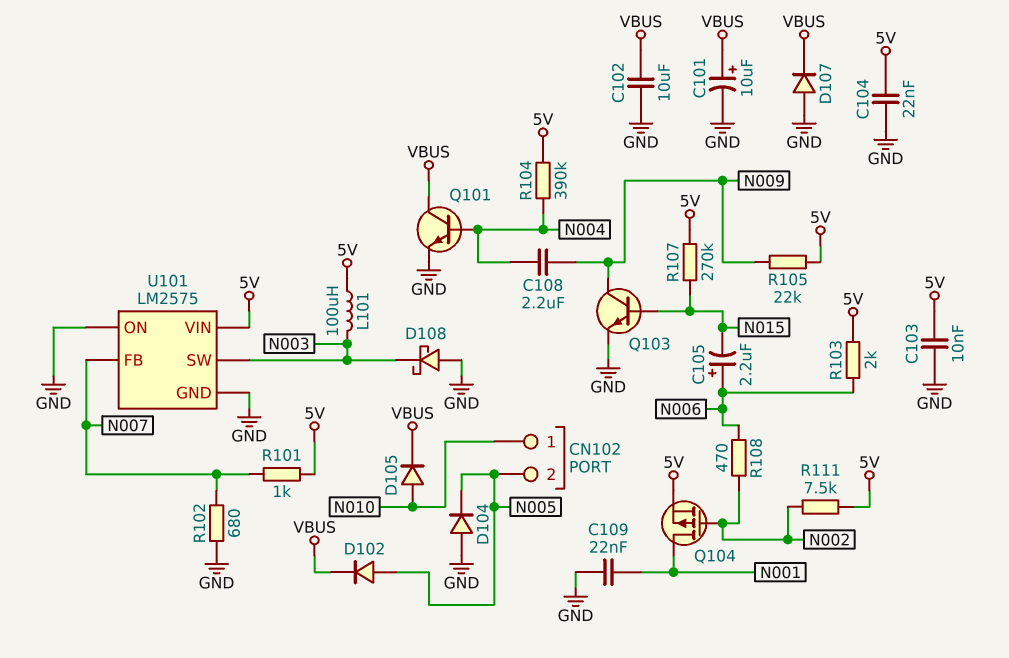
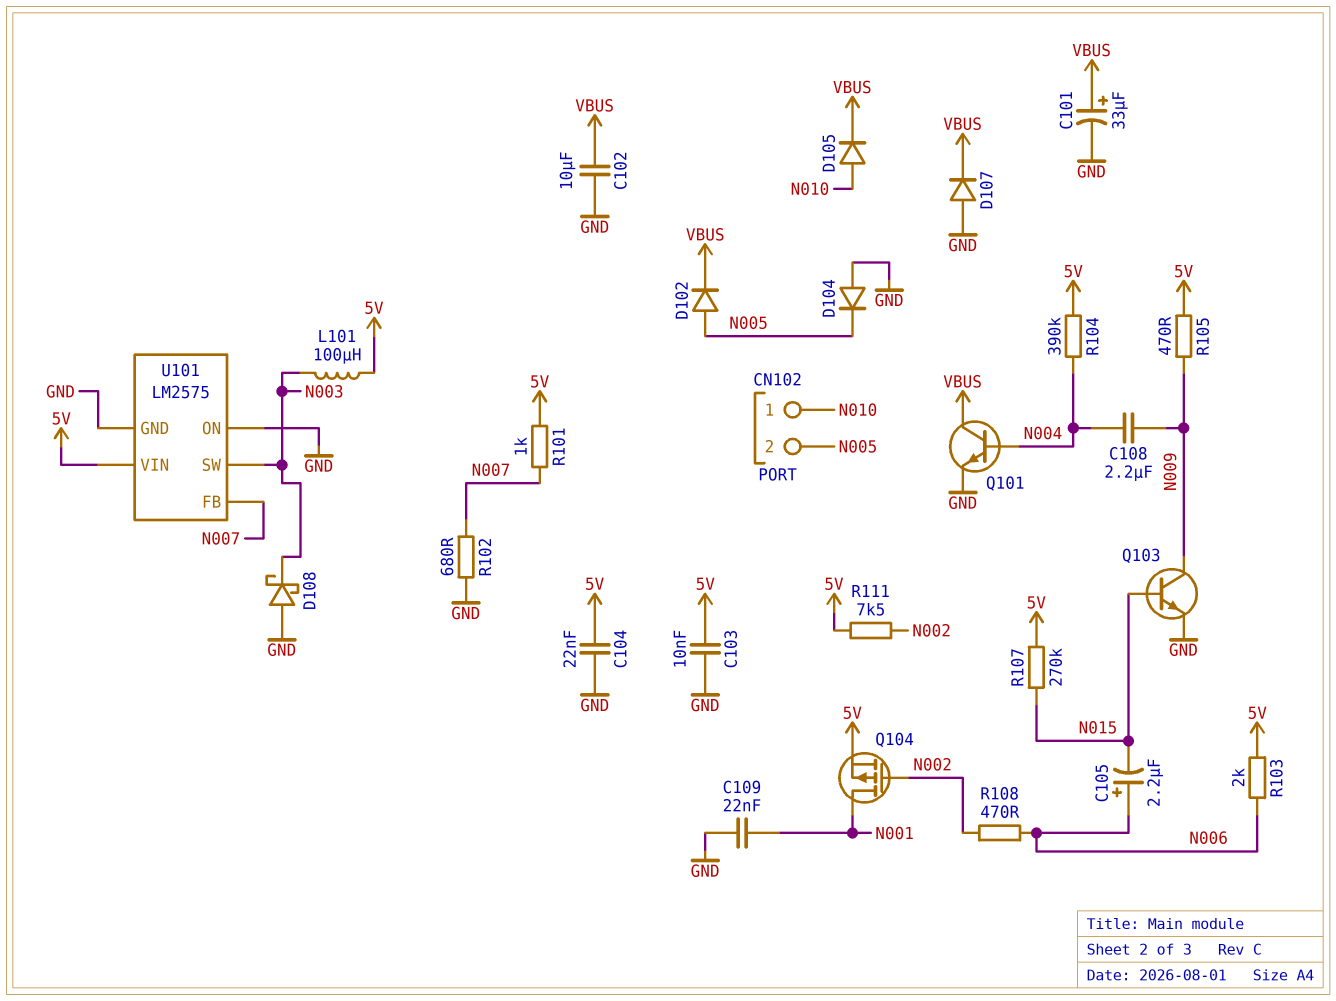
C101: 10uF (plus VBUS, minus GND) -> 33uF (plus VBUS, minus GND)
R105: 22k (5V, N009) -> 470 (5V, N009)

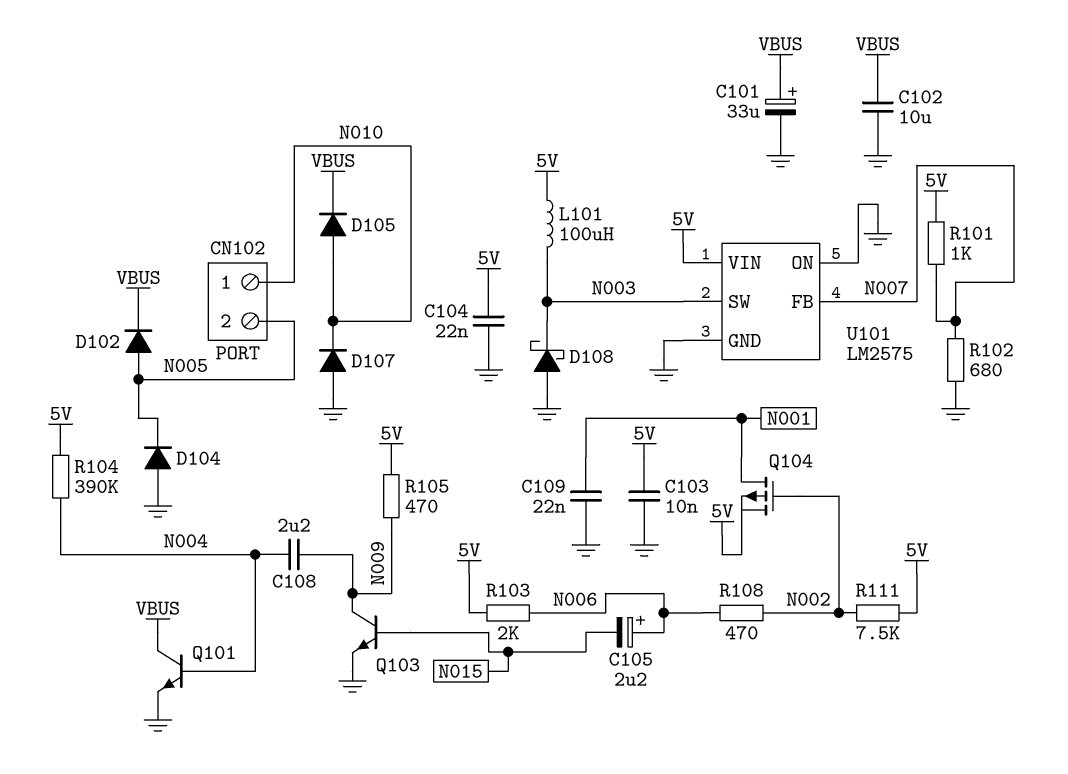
D107: diode (A GND, K VBUS) -> diode (A GND, K N010)
R107: 270k (5V, N015) -> none

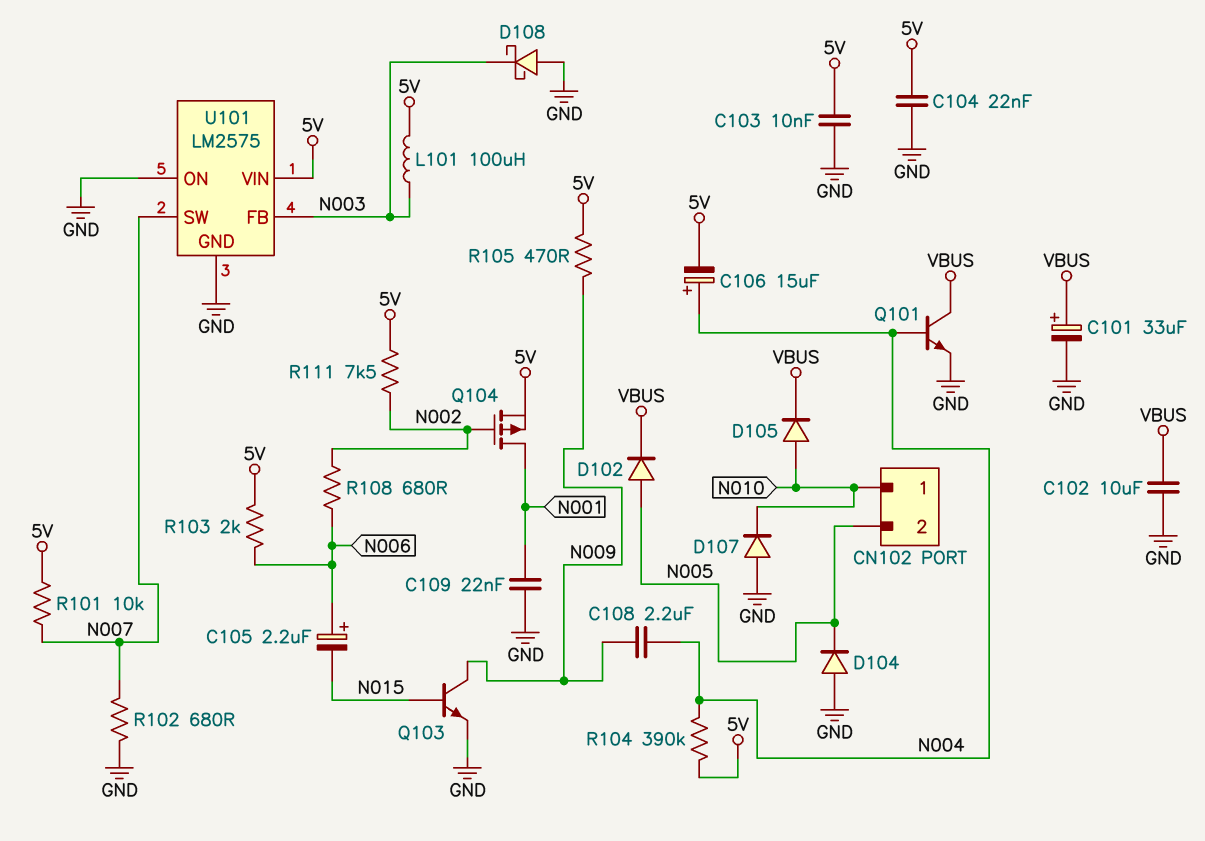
C106: none -> 15uF (plus N004, minus 5V)
R101: 1k (5V, N007) -> 10k (5V, N007)
R108: 470 (N002, N006) -> 680 (N002, N006)
U101 pin FB: N007 -> N003
U101 pin SW: N003 -> N007

